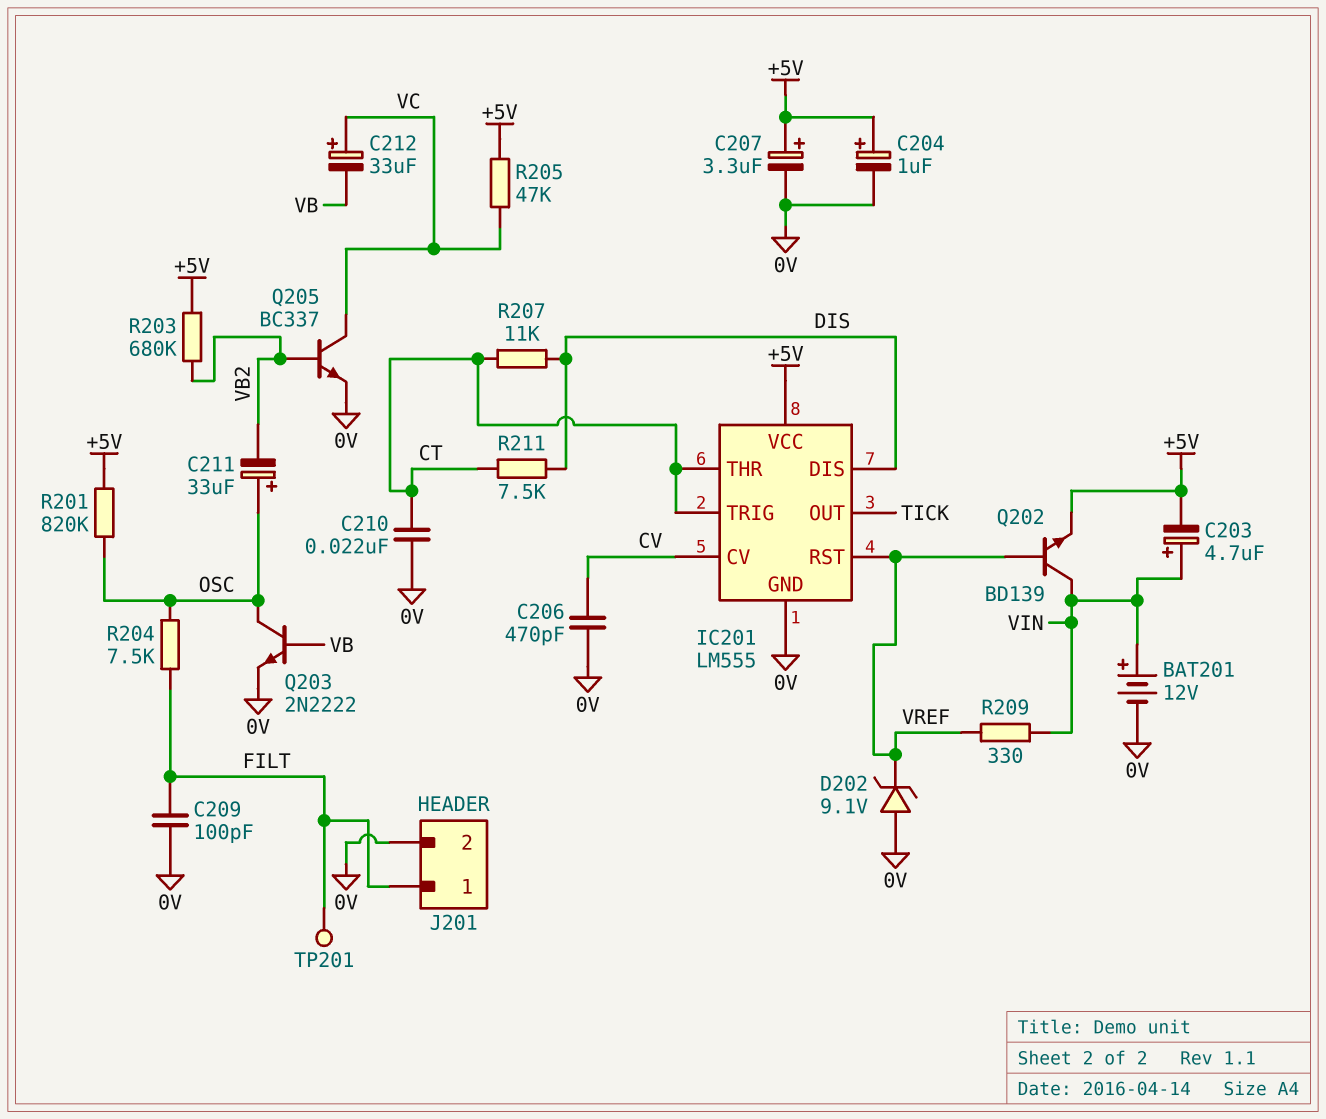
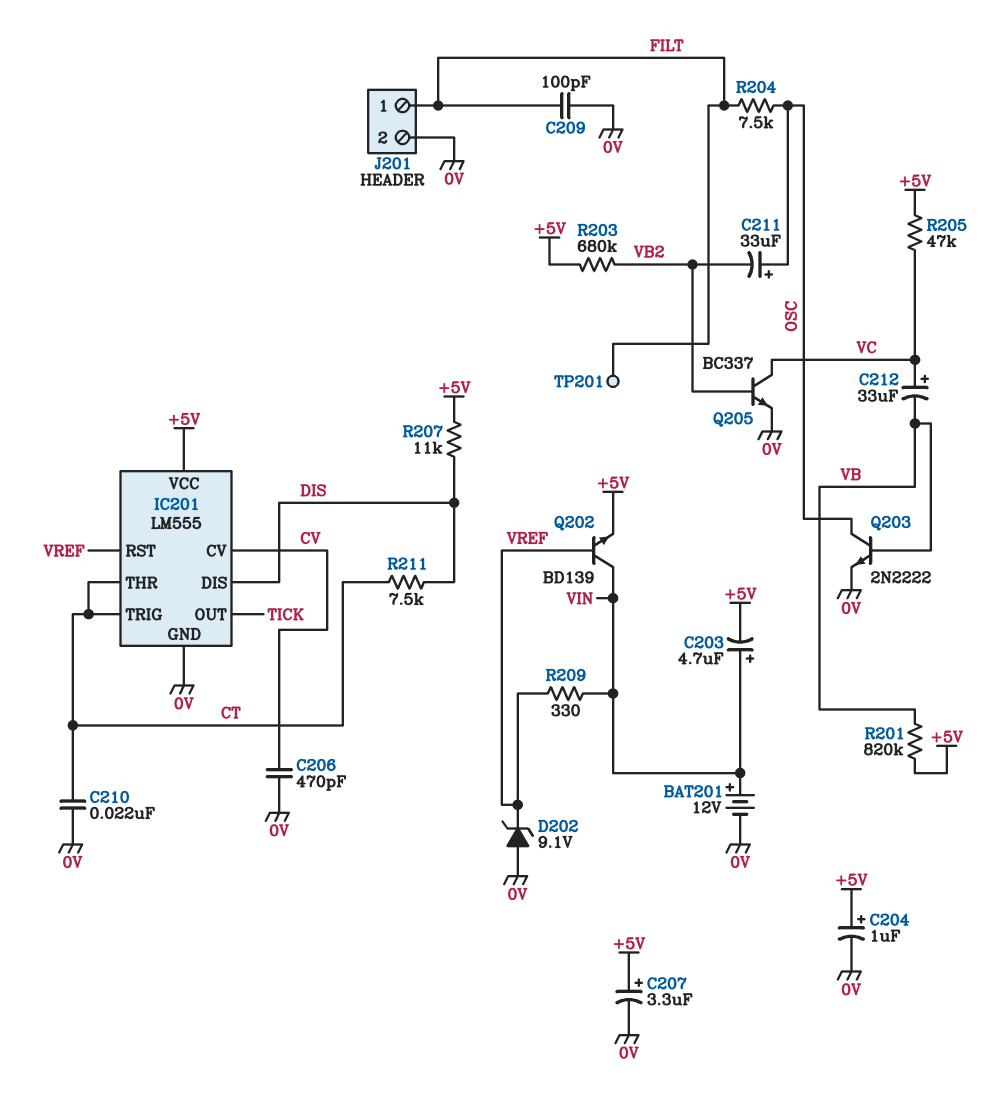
R201: 820k (+5V, OSC) -> 820k (+5V, VB)
R207: 11k (CT, DIS) -> 11k (+5V, DIS)

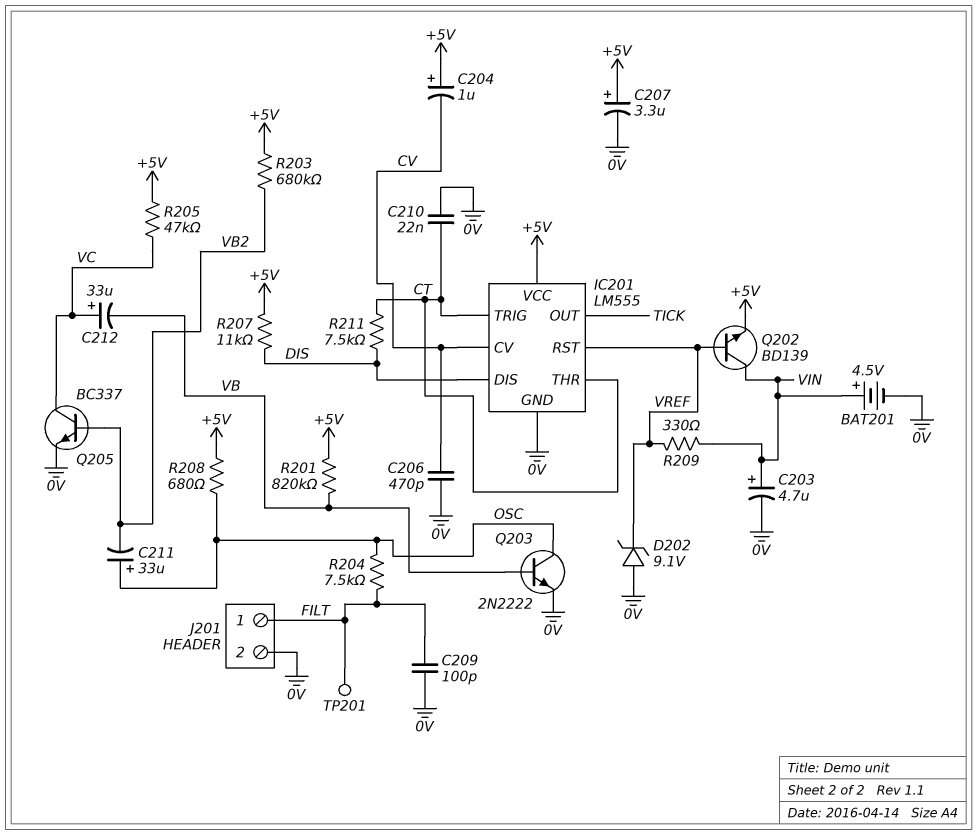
BAT201: 12V (plus VIN, minus 0V) -> 4.5V (plus VIN, minus 0V)
C203: 4.7uF (plus VIN, minus +5V) -> 4.7uF (plus VIN, minus 0V)
C204: 1uF (plus +5V, minus 0V) -> 1uF (plus +5V, minus CV)
R208: none -> 680 (+5V, OSC)

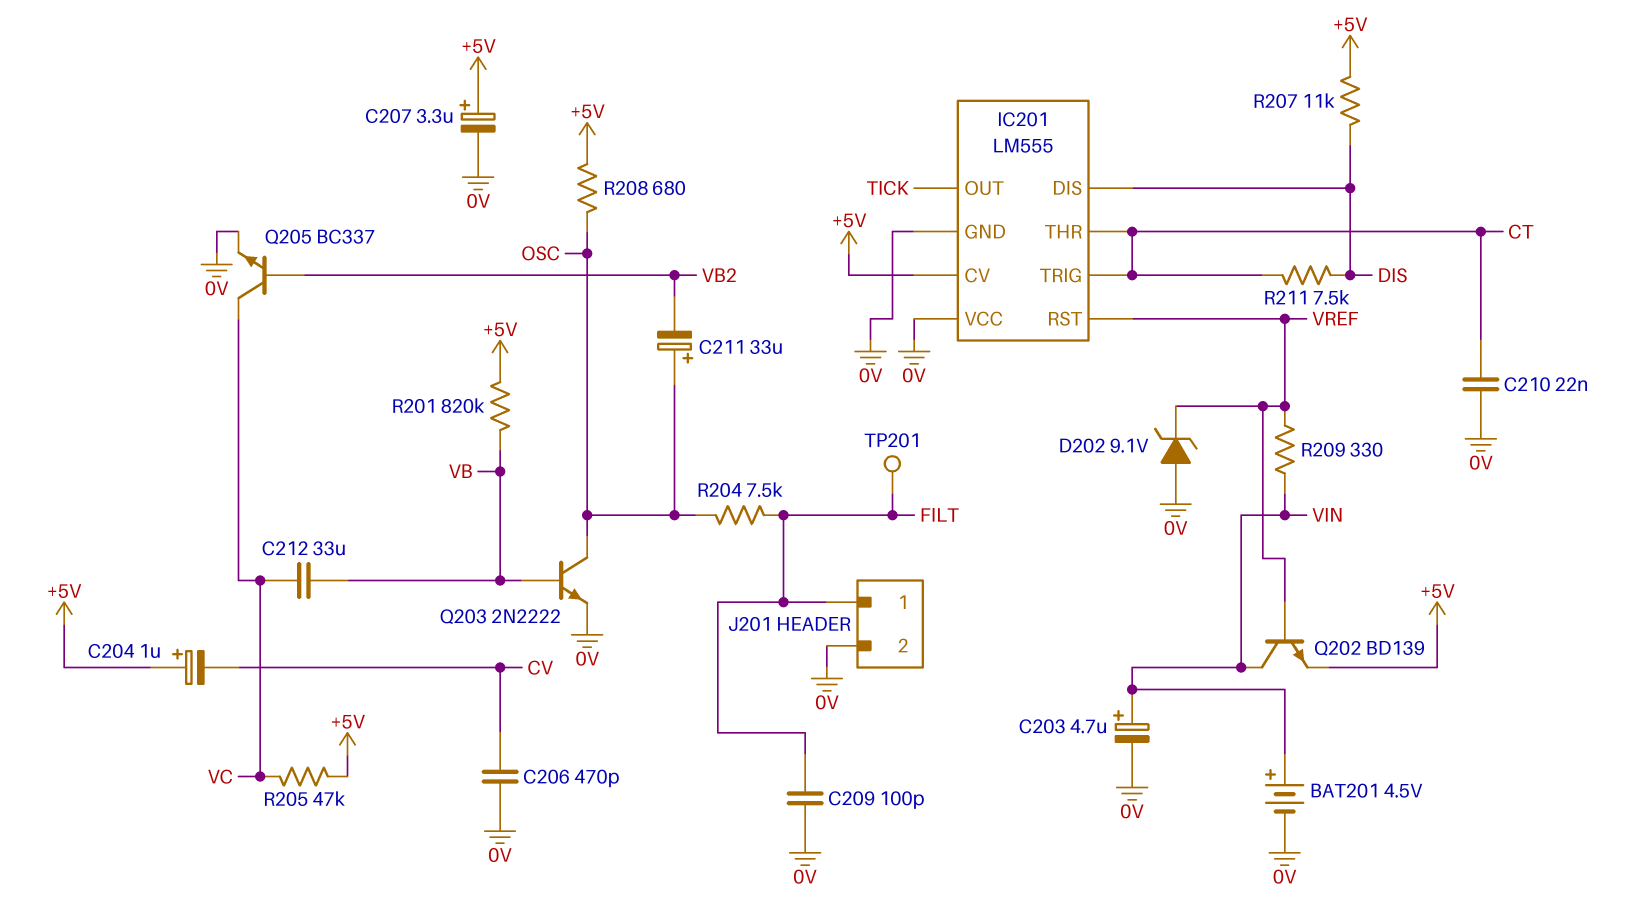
C212: 33uF (plus VC, minus VB) -> 33uF (VB, VC)
IC201 pin CV: CV -> +5V
IC201 pin VCC: +5V -> 0V
R203: 680k (+5V, VB2) -> none

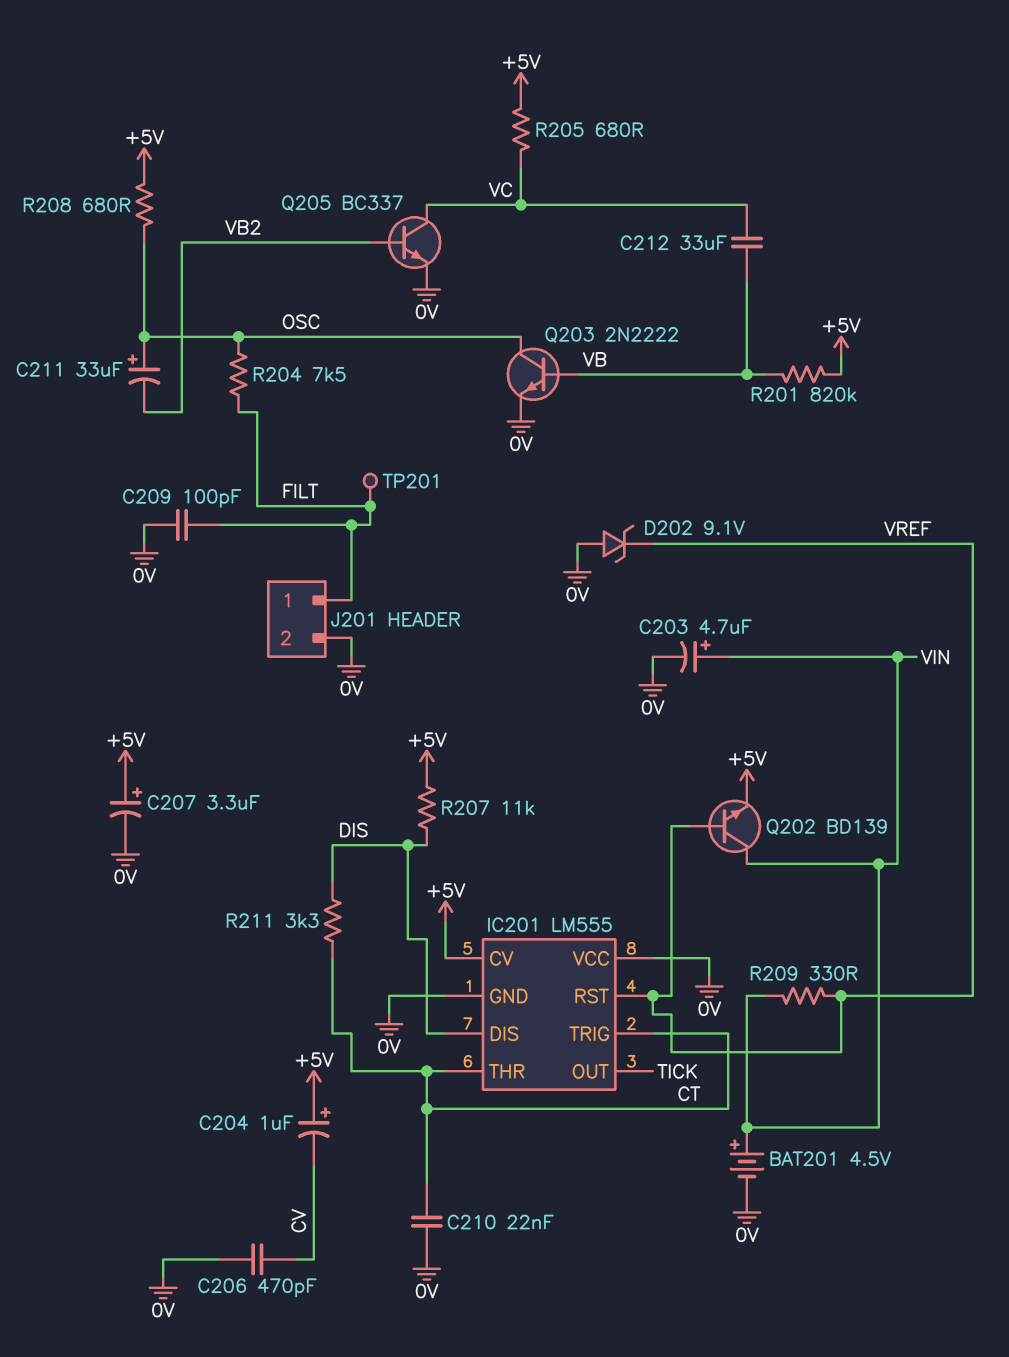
R205: 47k (+5V, VC) -> 680 (+5V, VC)
R211: 7.5k (CT, DIS) -> 3.3k (CT, DIS)

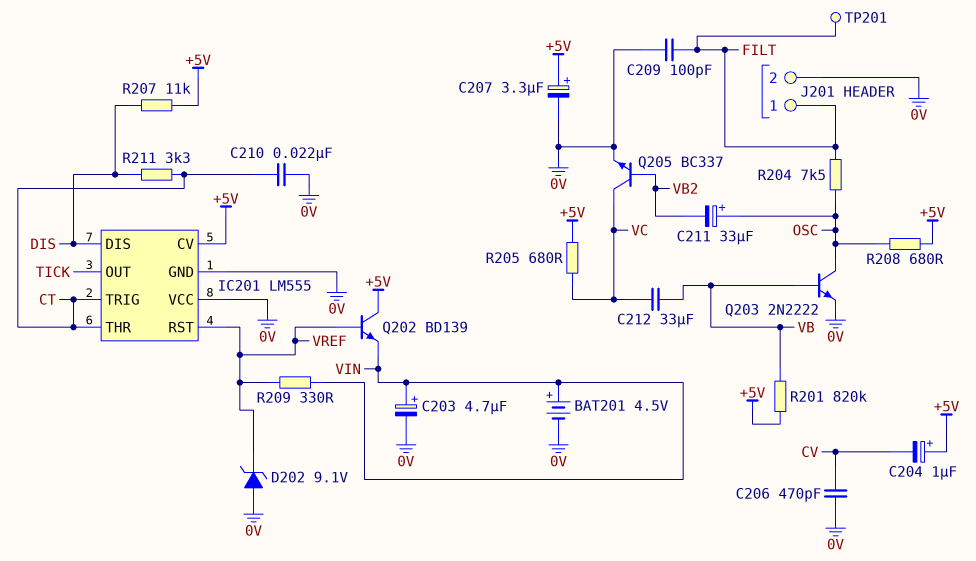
Q202: NPN BD139 (B VREF, C VIN, E +5V) -> NPN BD139 (B VREF, C +5V, E VIN)

